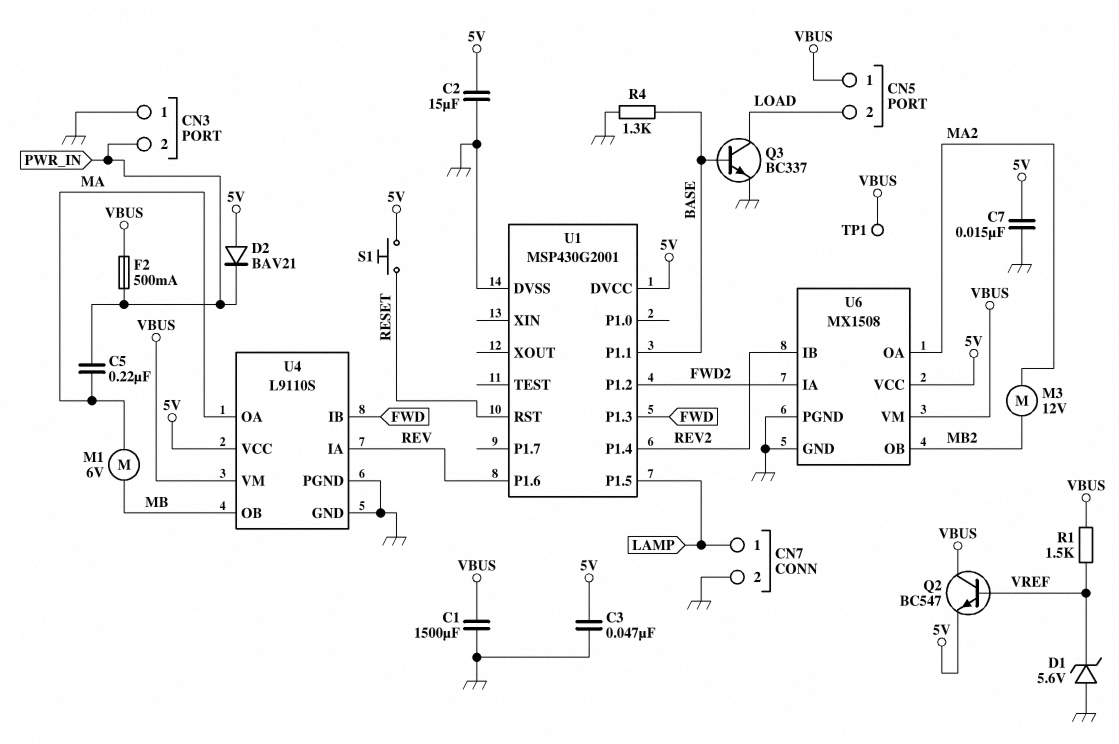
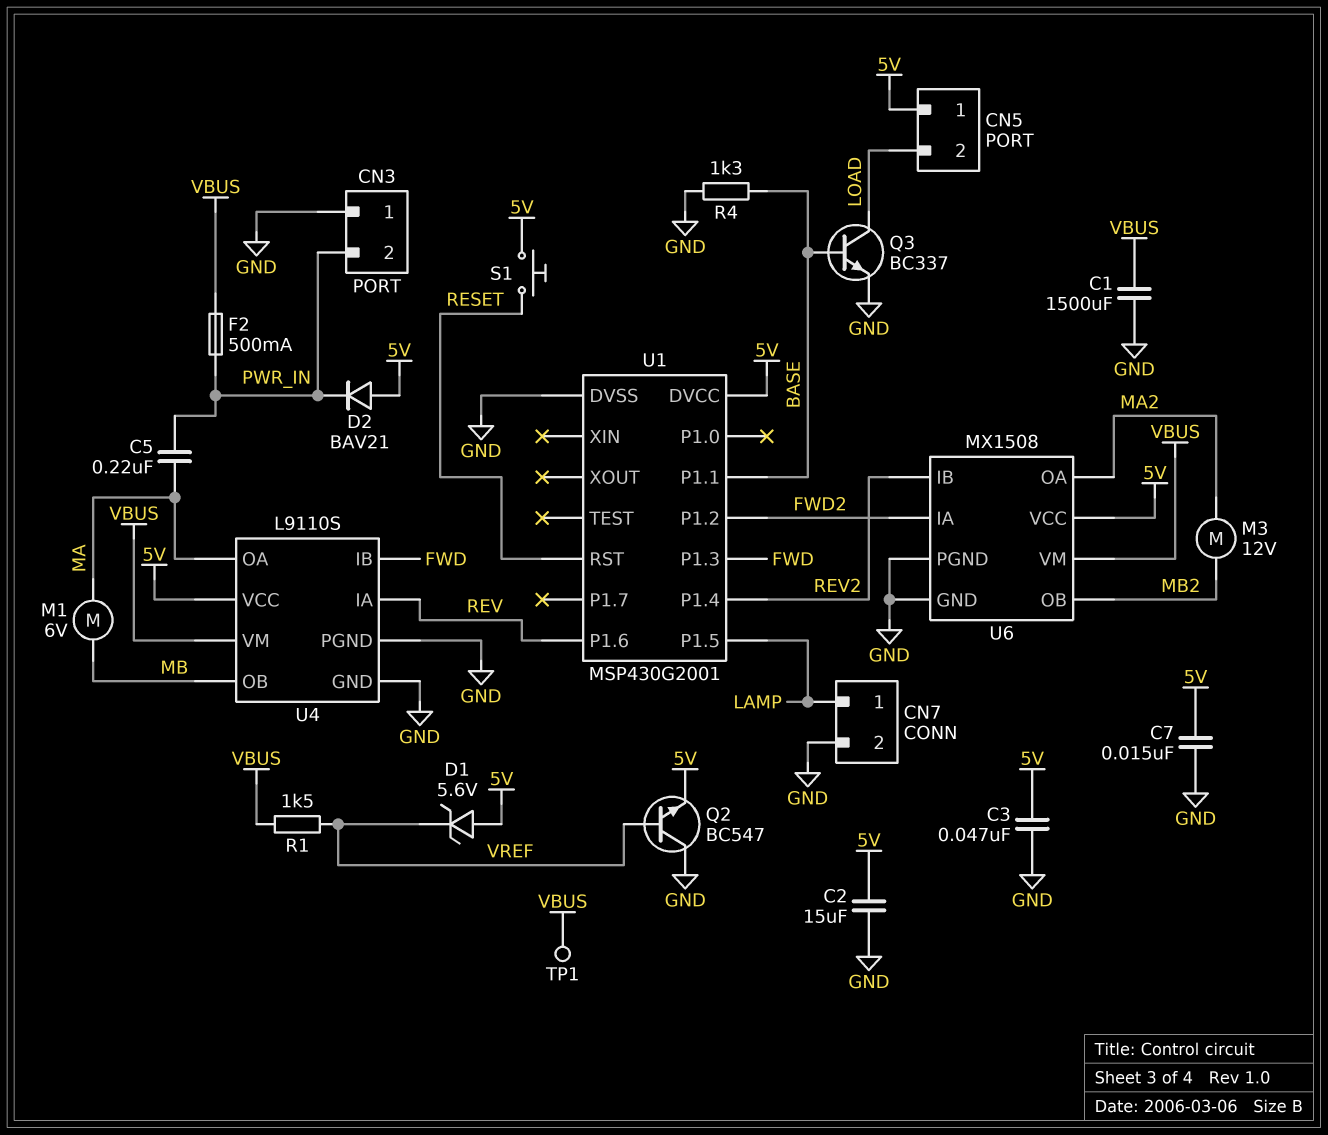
CN5 pin 1: VBUS -> 5V
D1: zener 5.6V (A GND, K VREF) -> zener 5.6V (A 5V, K VREF)
Q2: NPN BC547 (B VREF, C VBUS, E 5V) -> NPN BC547 (B VREF, C GND, E 5V)

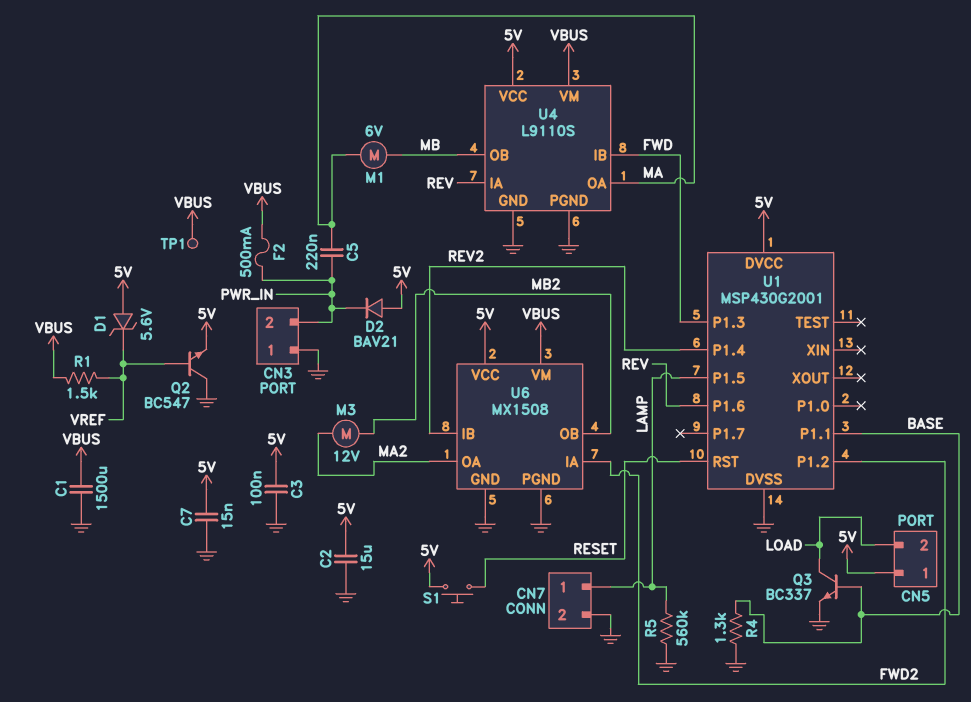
C3: 47nF (5V, GND) -> 100nF (5V, GND)
R5: none -> 560k (GND, LAMP)

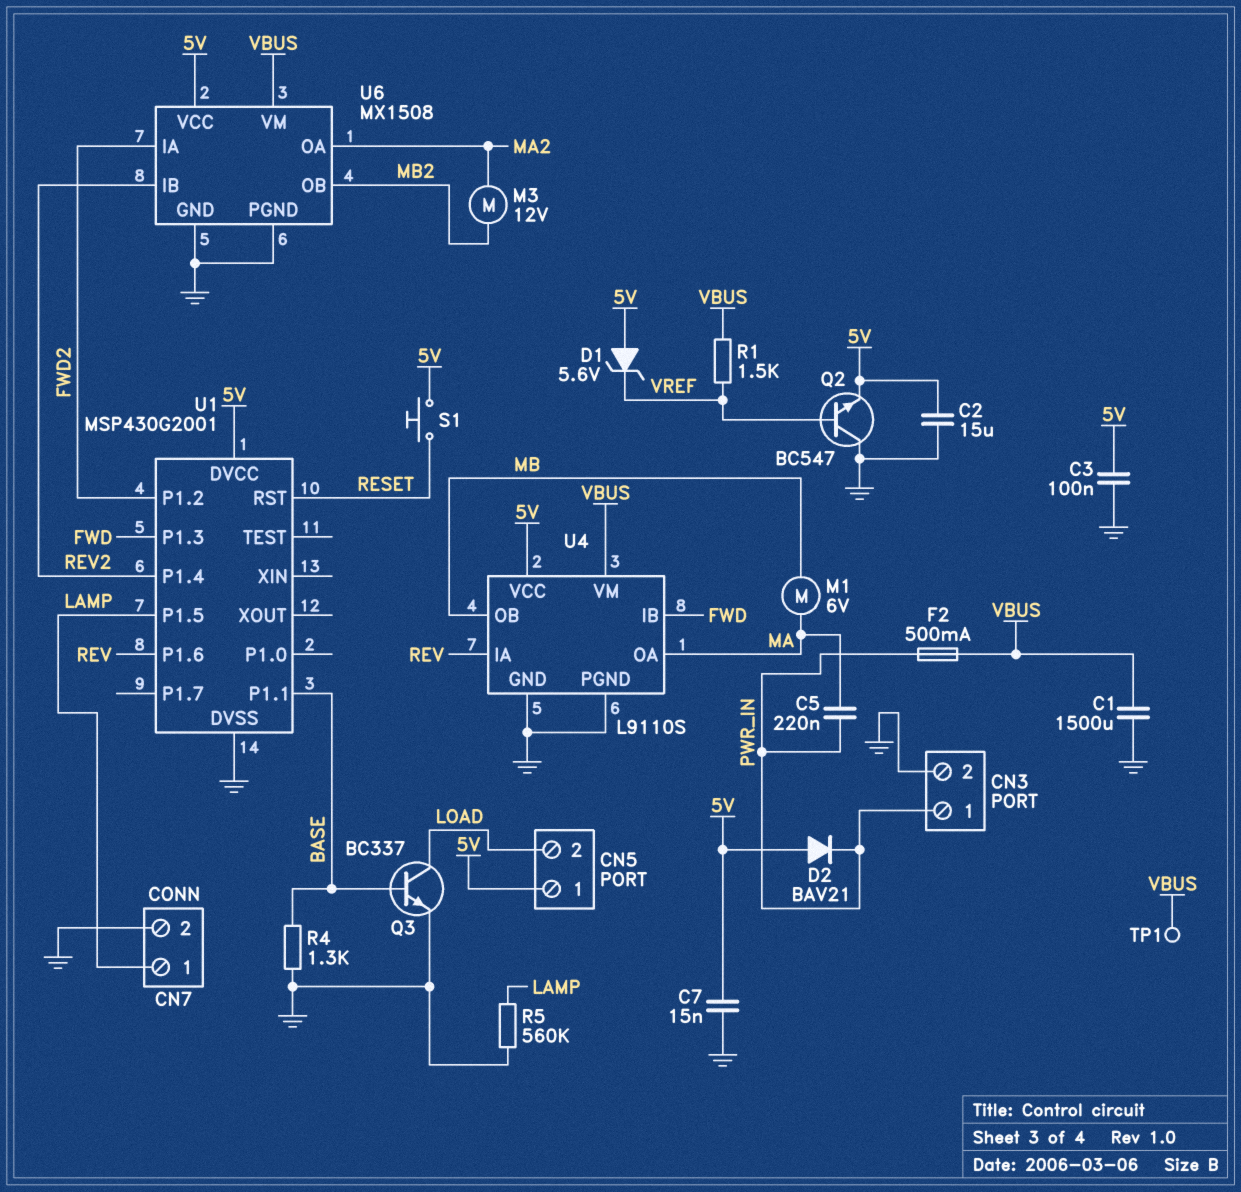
CN3 pin 1: GND -> PWR_IN
CN3 pin 2: PWR_IN -> GND

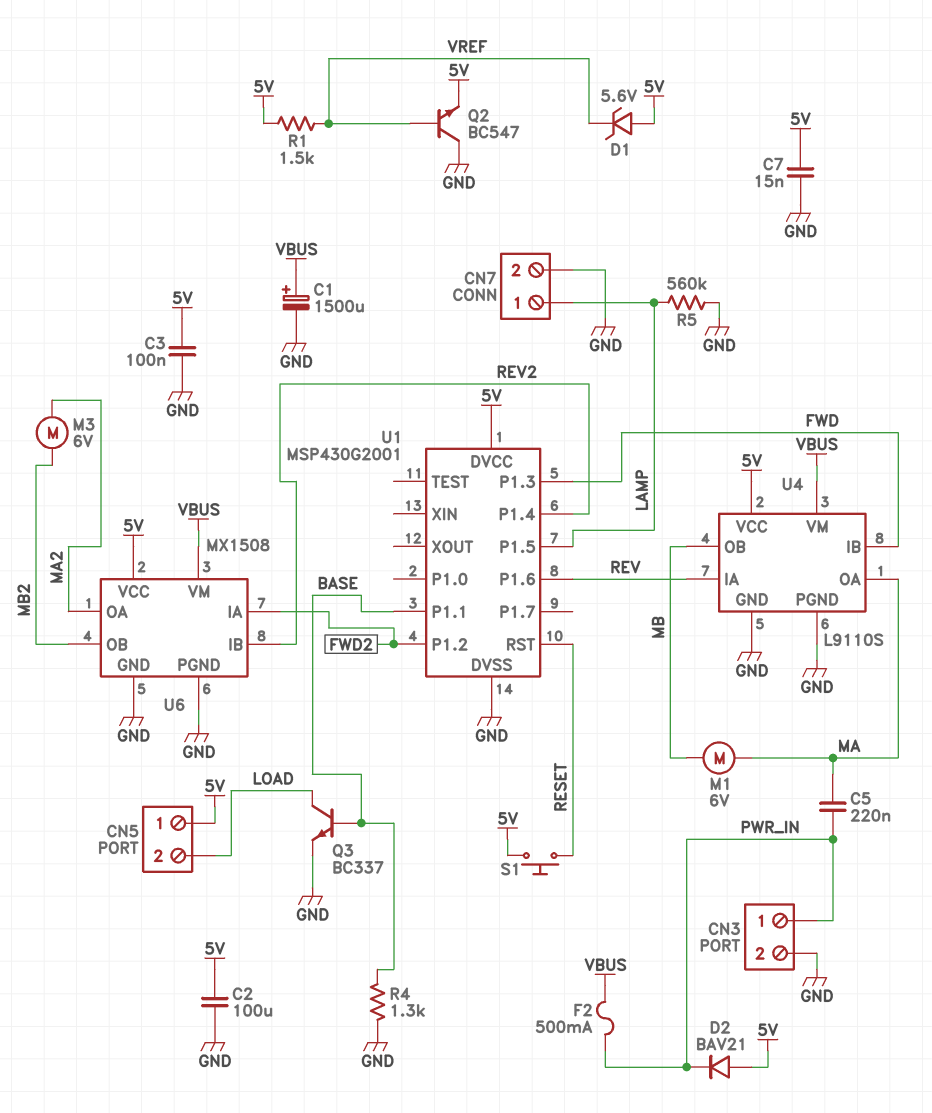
C1: 1500uF (GND, VBUS) -> 1500uF (plus VBUS, minus GND)
C2: 15uF (5V, GND) -> 100uF (5V, GND)
M3: motor 12V (MA2, MB2) -> motor 6V (MA2, MB2)
R1: 1.5k (VBUS, VREF) -> 1.5k (5V, VREF)
TP1: test point (VBUS) -> none

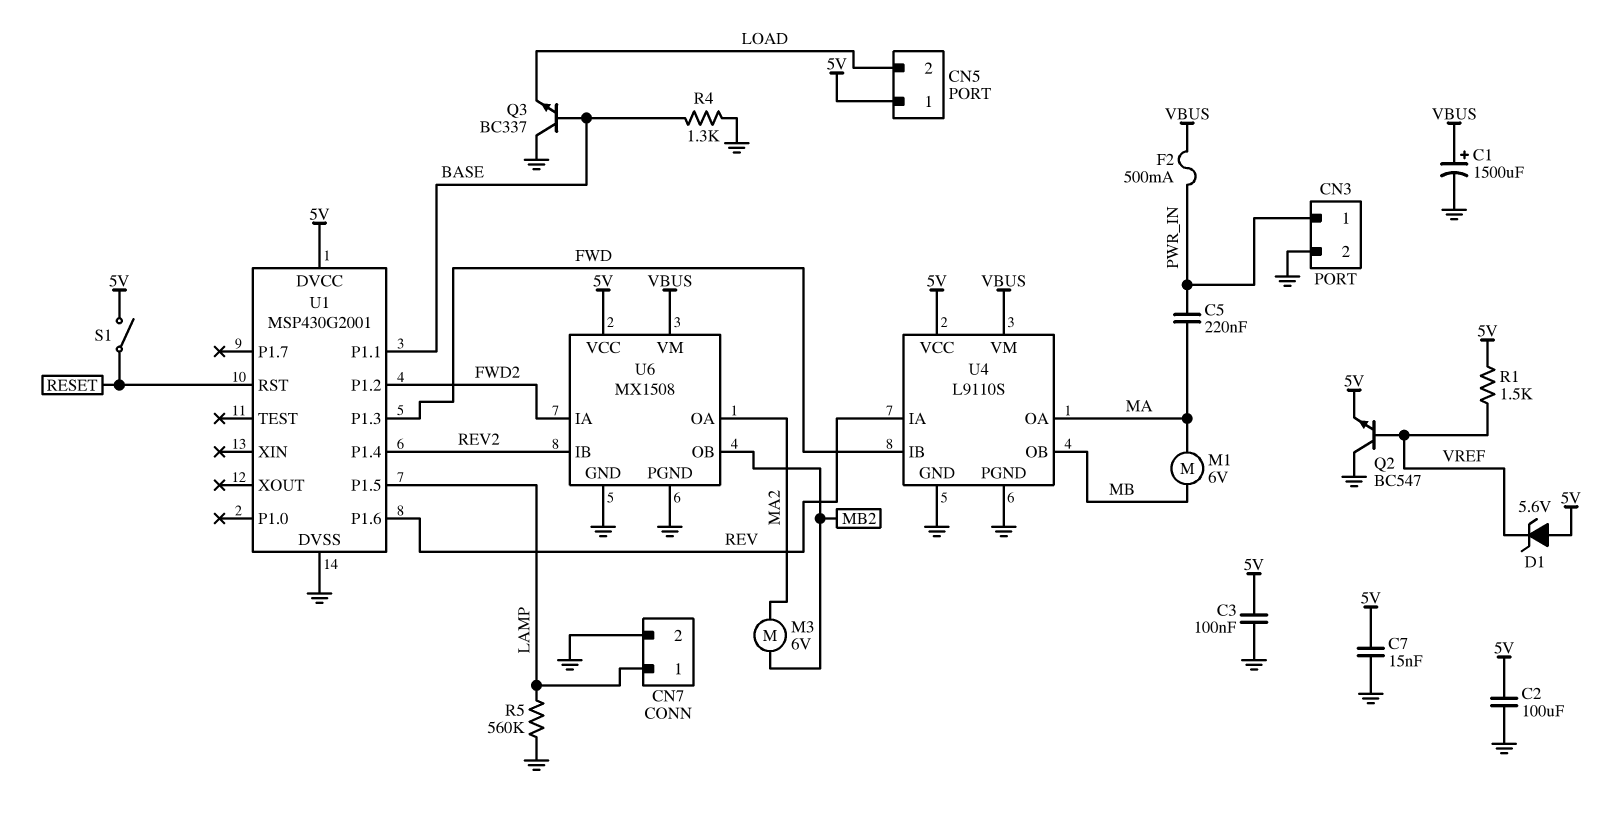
D2: diode BAV21 (A 5V, K PWR_IN) -> none
Q3: NPN BC337 (B BASE, C LOAD, E GND) -> NPN BC337 (B BASE, C GND, E LOAD)
S1: button (5V, RESET) -> switch (5V, RESET)

